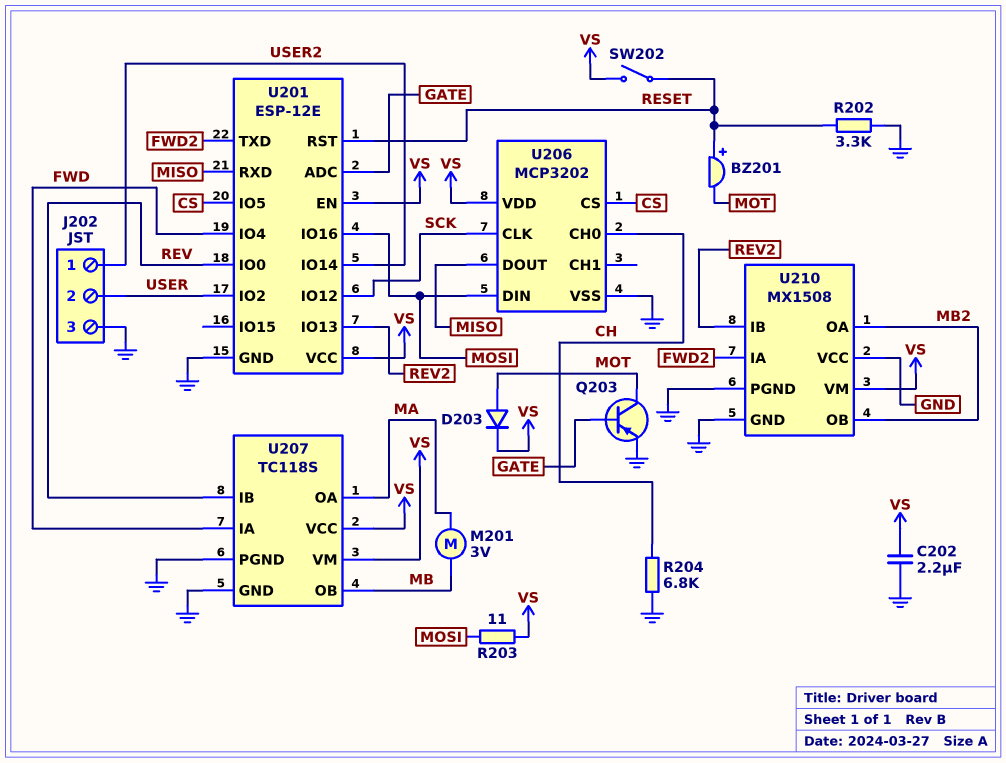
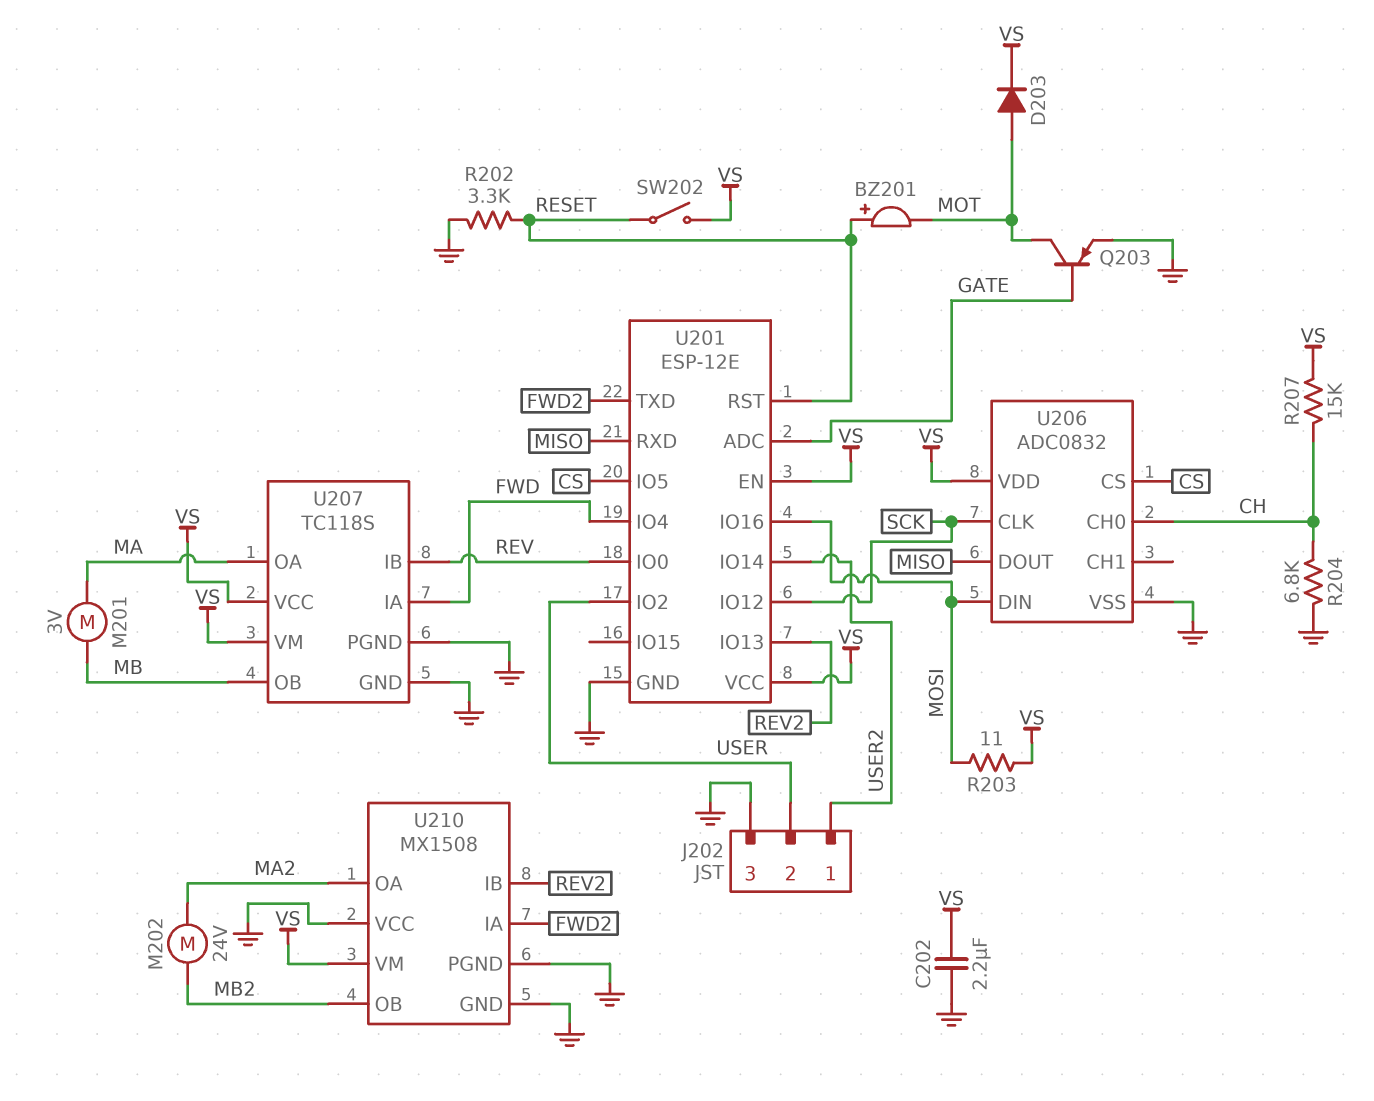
M202: none -> motor 24V (MA2, MB2)
R207: none -> 15k (CH, VS)
U206: MCP3202 -> ADC0832
U210 pin OA: MB2 -> MA2

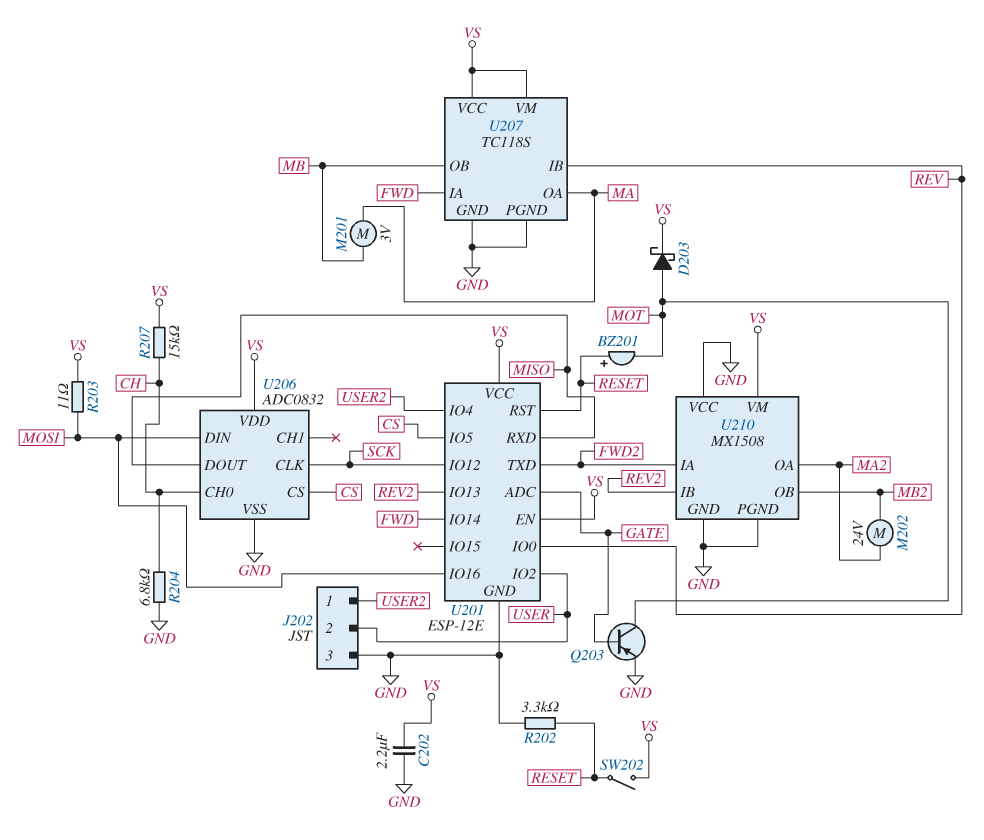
D203: diode (A MOT, K VS) -> schottky (A MOT, K VS)
U201 pin IO4: FWD -> USER2
U201 pin IO14: USER2 -> FWD

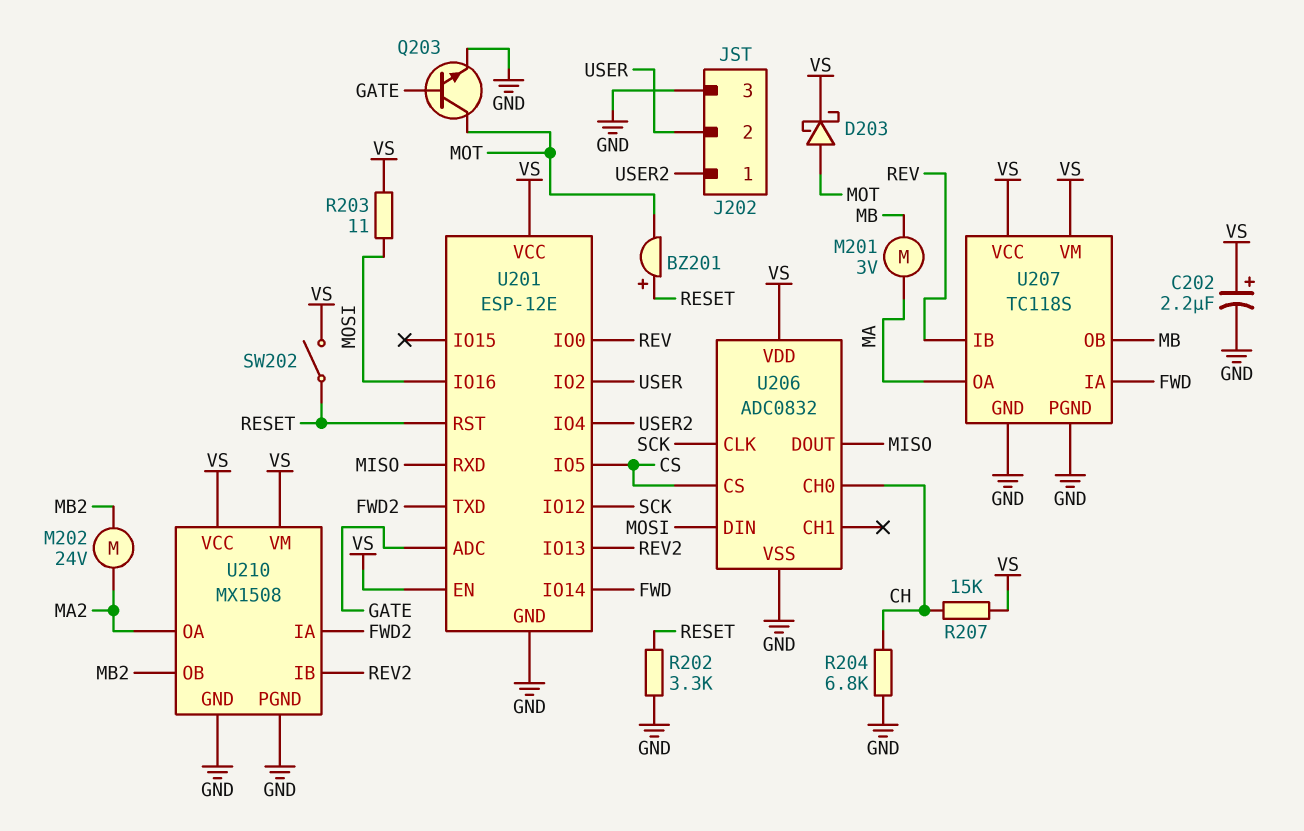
C202: 2.2uF (GND, VS) -> 2.2uF (plus VS, minus GND)
Q203: PNP (B GATE, C MOT, E GND) -> NPN (B GATE, C MOT, E GND)
U210 pin VCC: GND -> VS

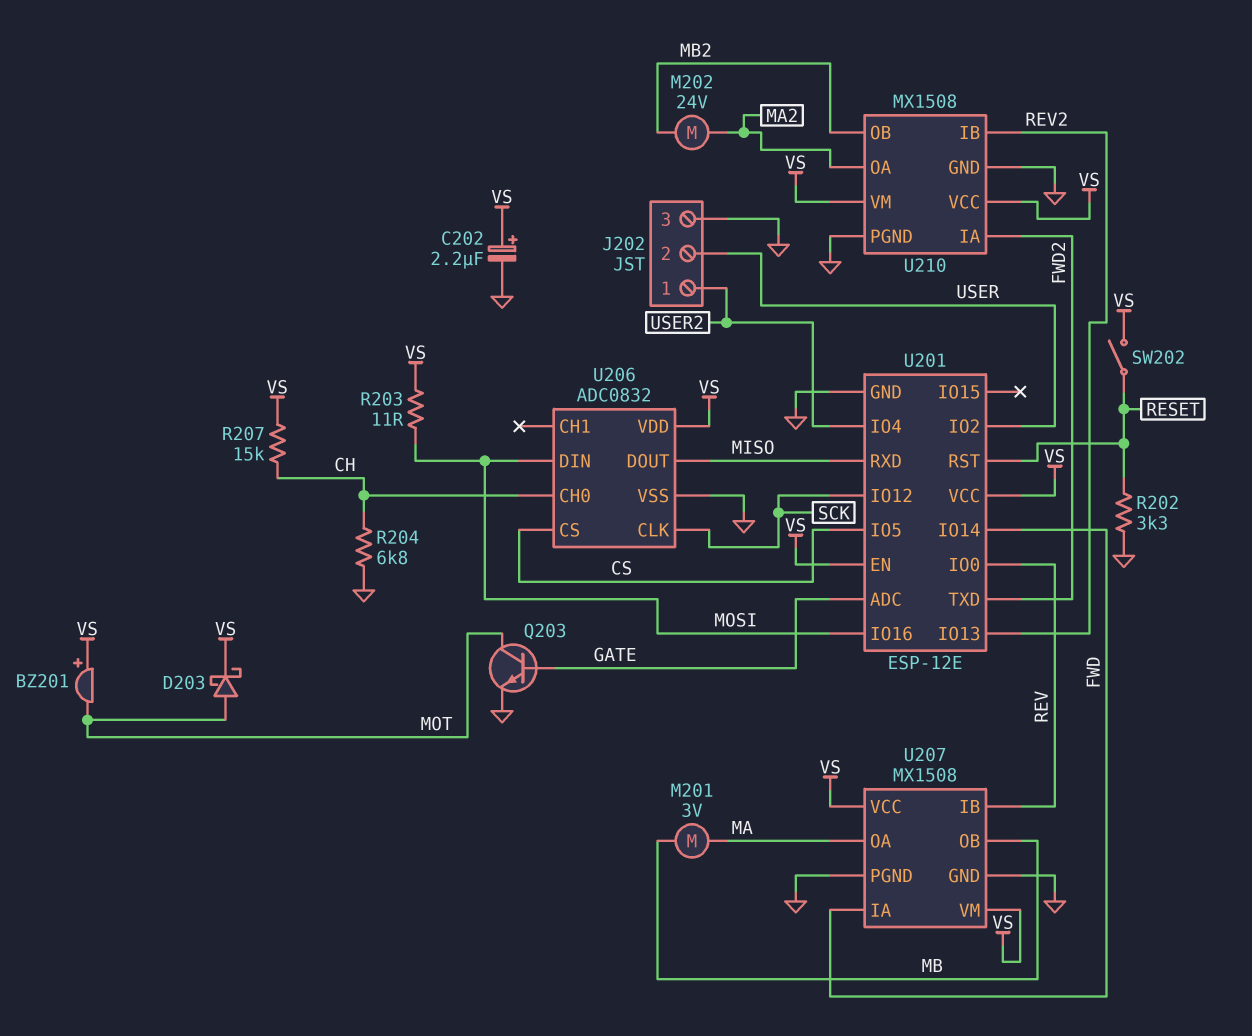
BZ201: buzzer (plus RESET, minus MOT) -> buzzer (plus VS, minus MOT)
U207: TC118S -> MX1508

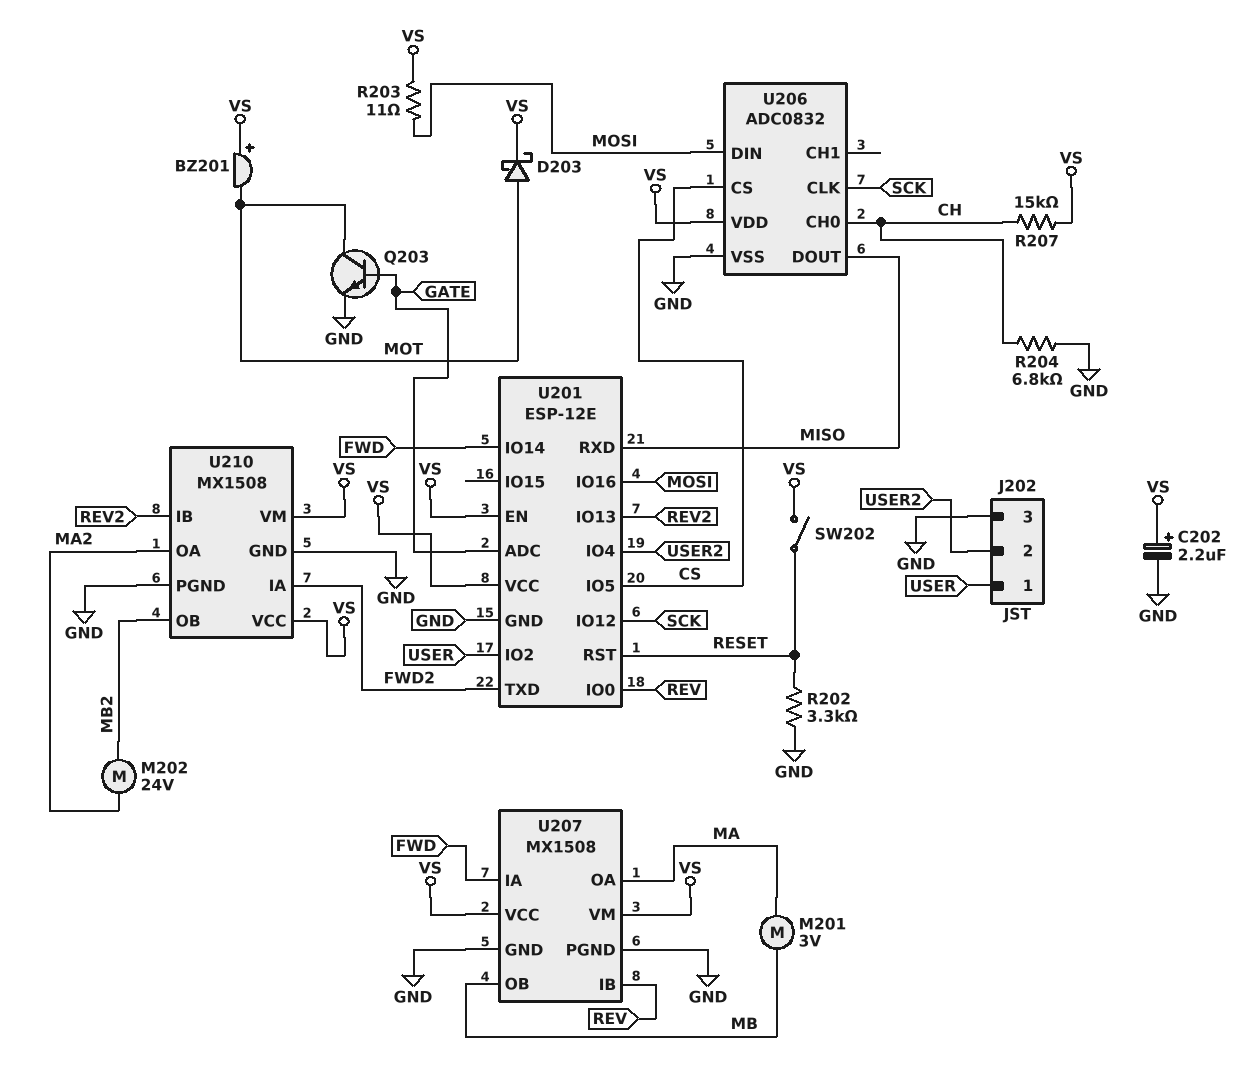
J202 pin 1: USER2 -> USER
J202 pin 2: USER -> USER2

